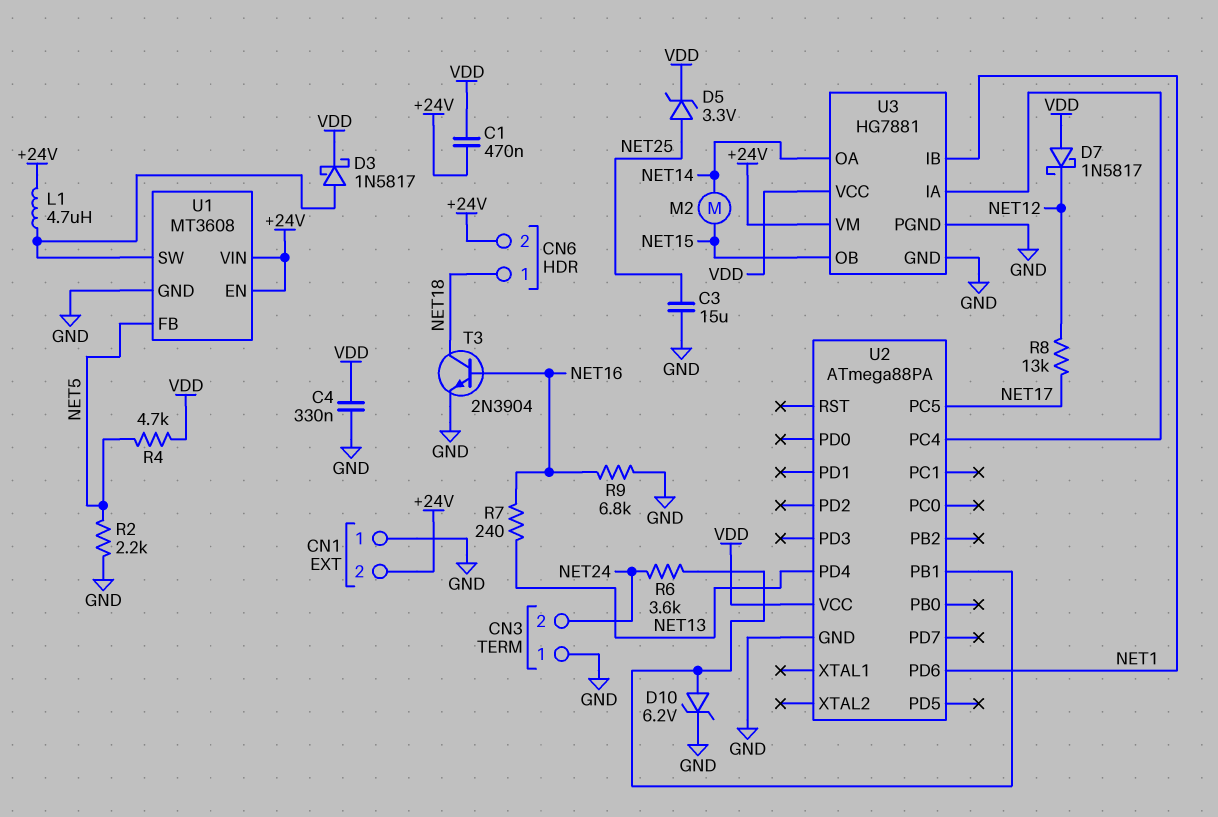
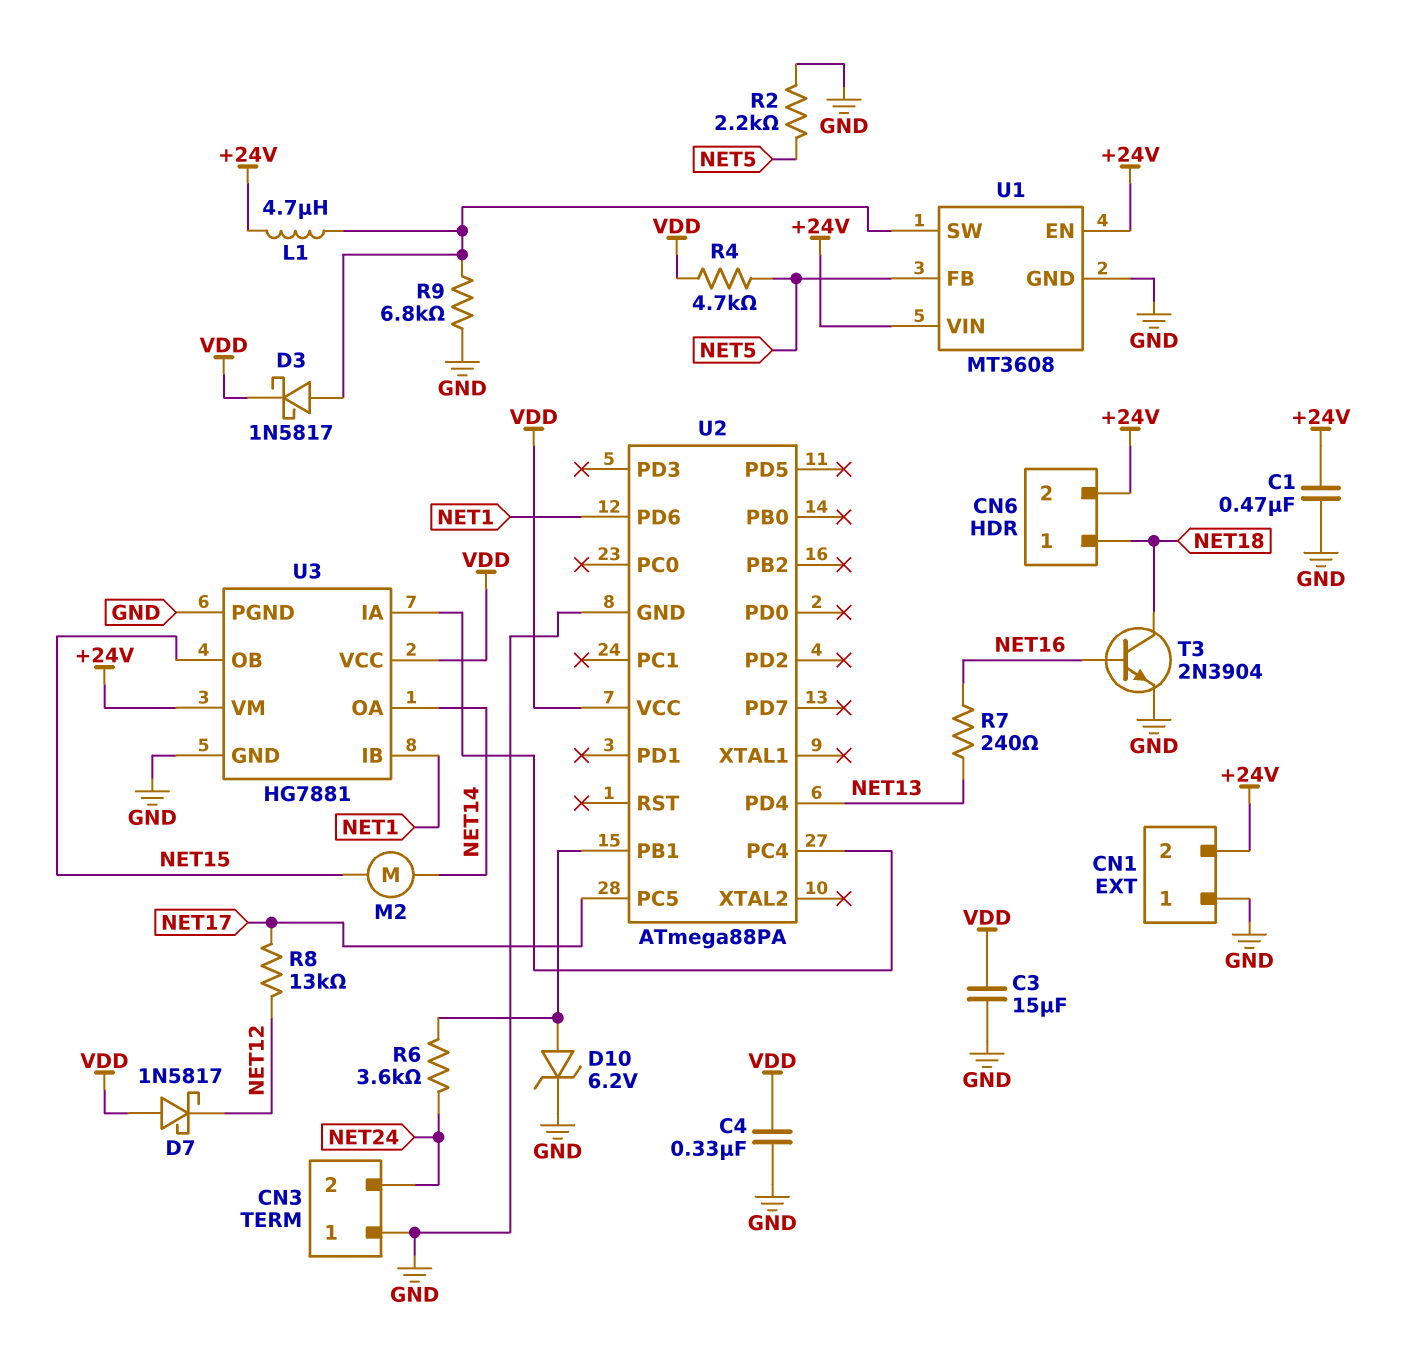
C1: 470nF (+24V, VDD) -> 470nF (+24V, GND)
C3: 15uF (GND, NET25) -> 15uF (GND, VDD)
D5: zener 3.3V (A NET25, K VDD) -> none
R9: 6.8k (GND, NET16) -> 6.8k (GND, U1/SW)

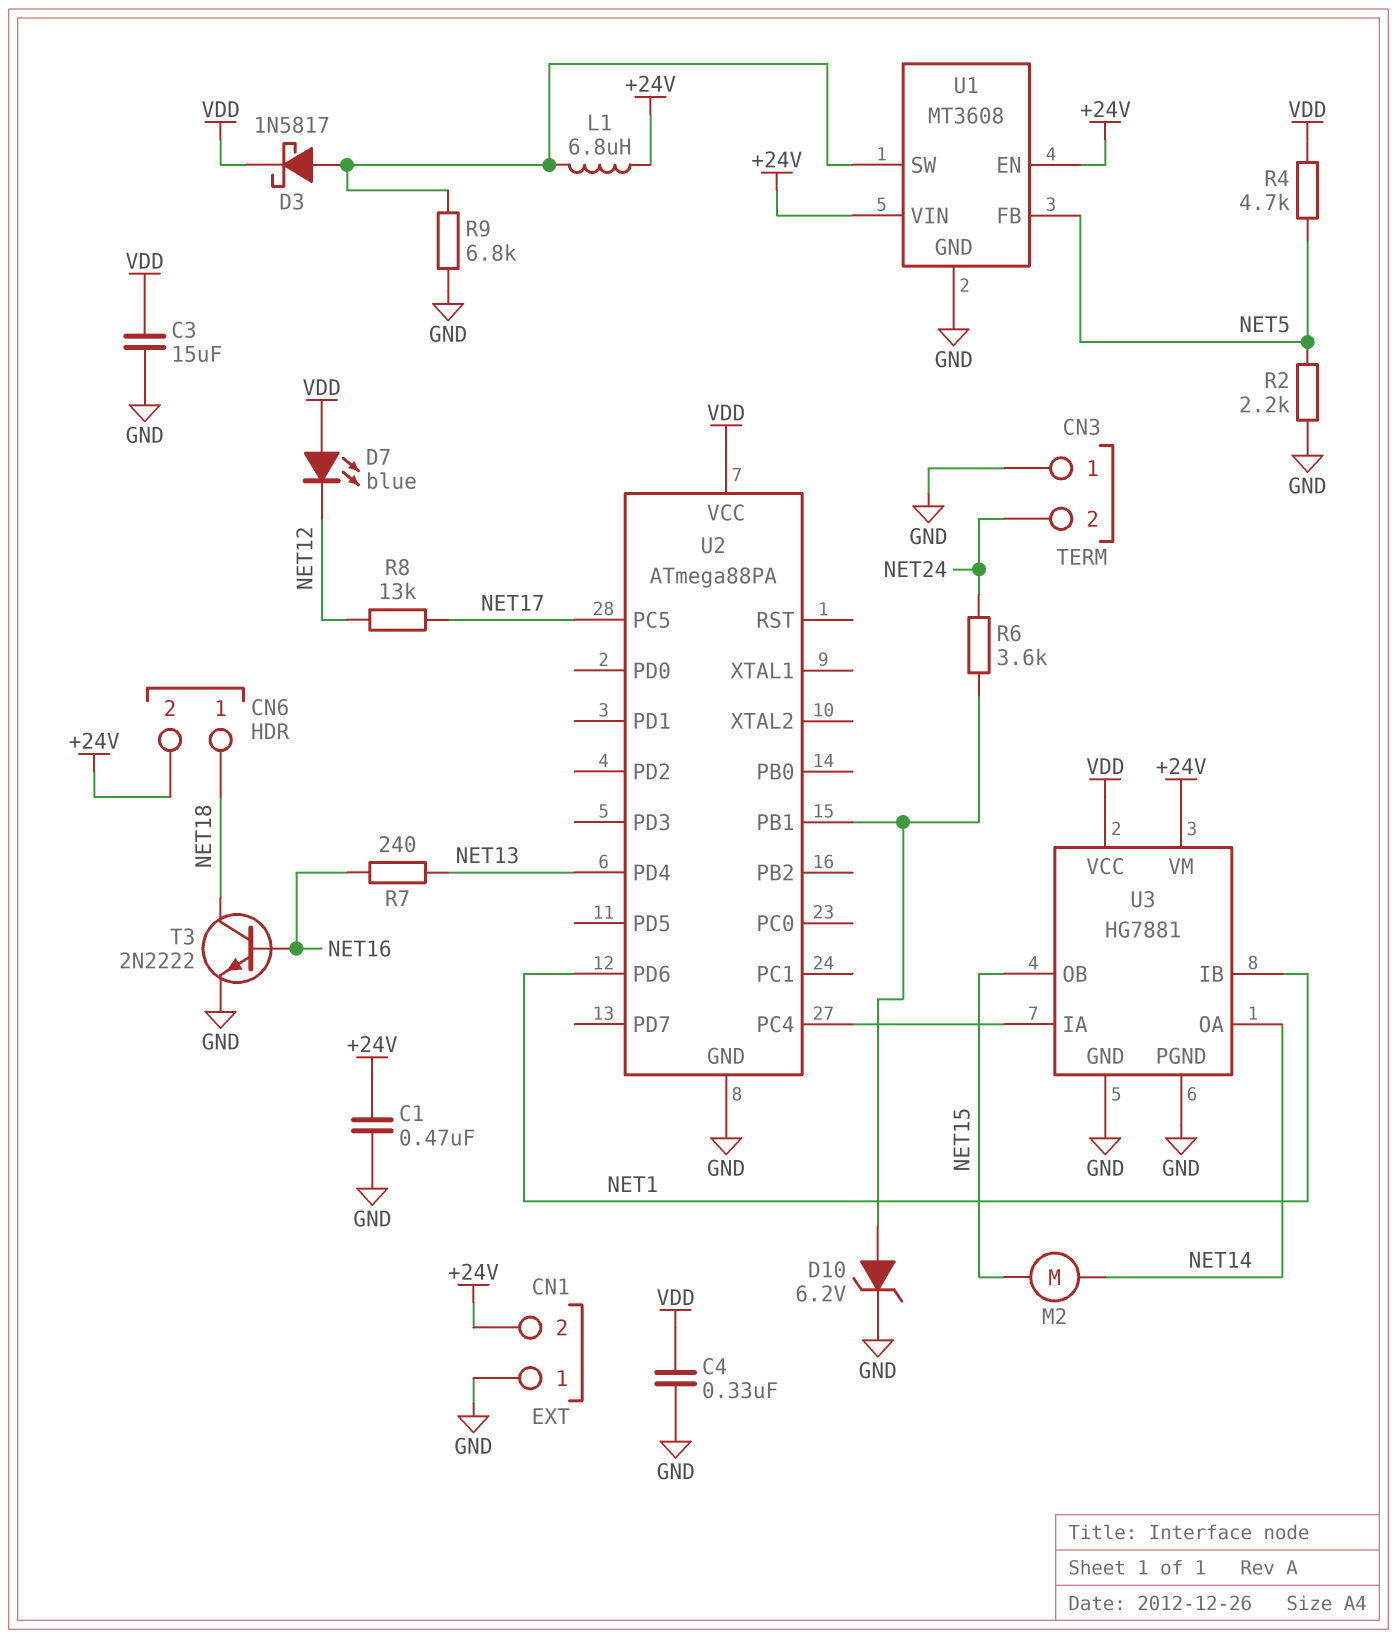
D7: schottky 1N5817 (A VDD, K NET12) -> LED blue (A VDD, K NET12)
L1: 4.7uH (+24V, U1/SW) -> 6.8uH (+24V, U1/SW)
T3: NPN 2N3904 (B NET16, C NET18, E GND) -> NPN 2N2222 (B NET16, C NET18, E GND)

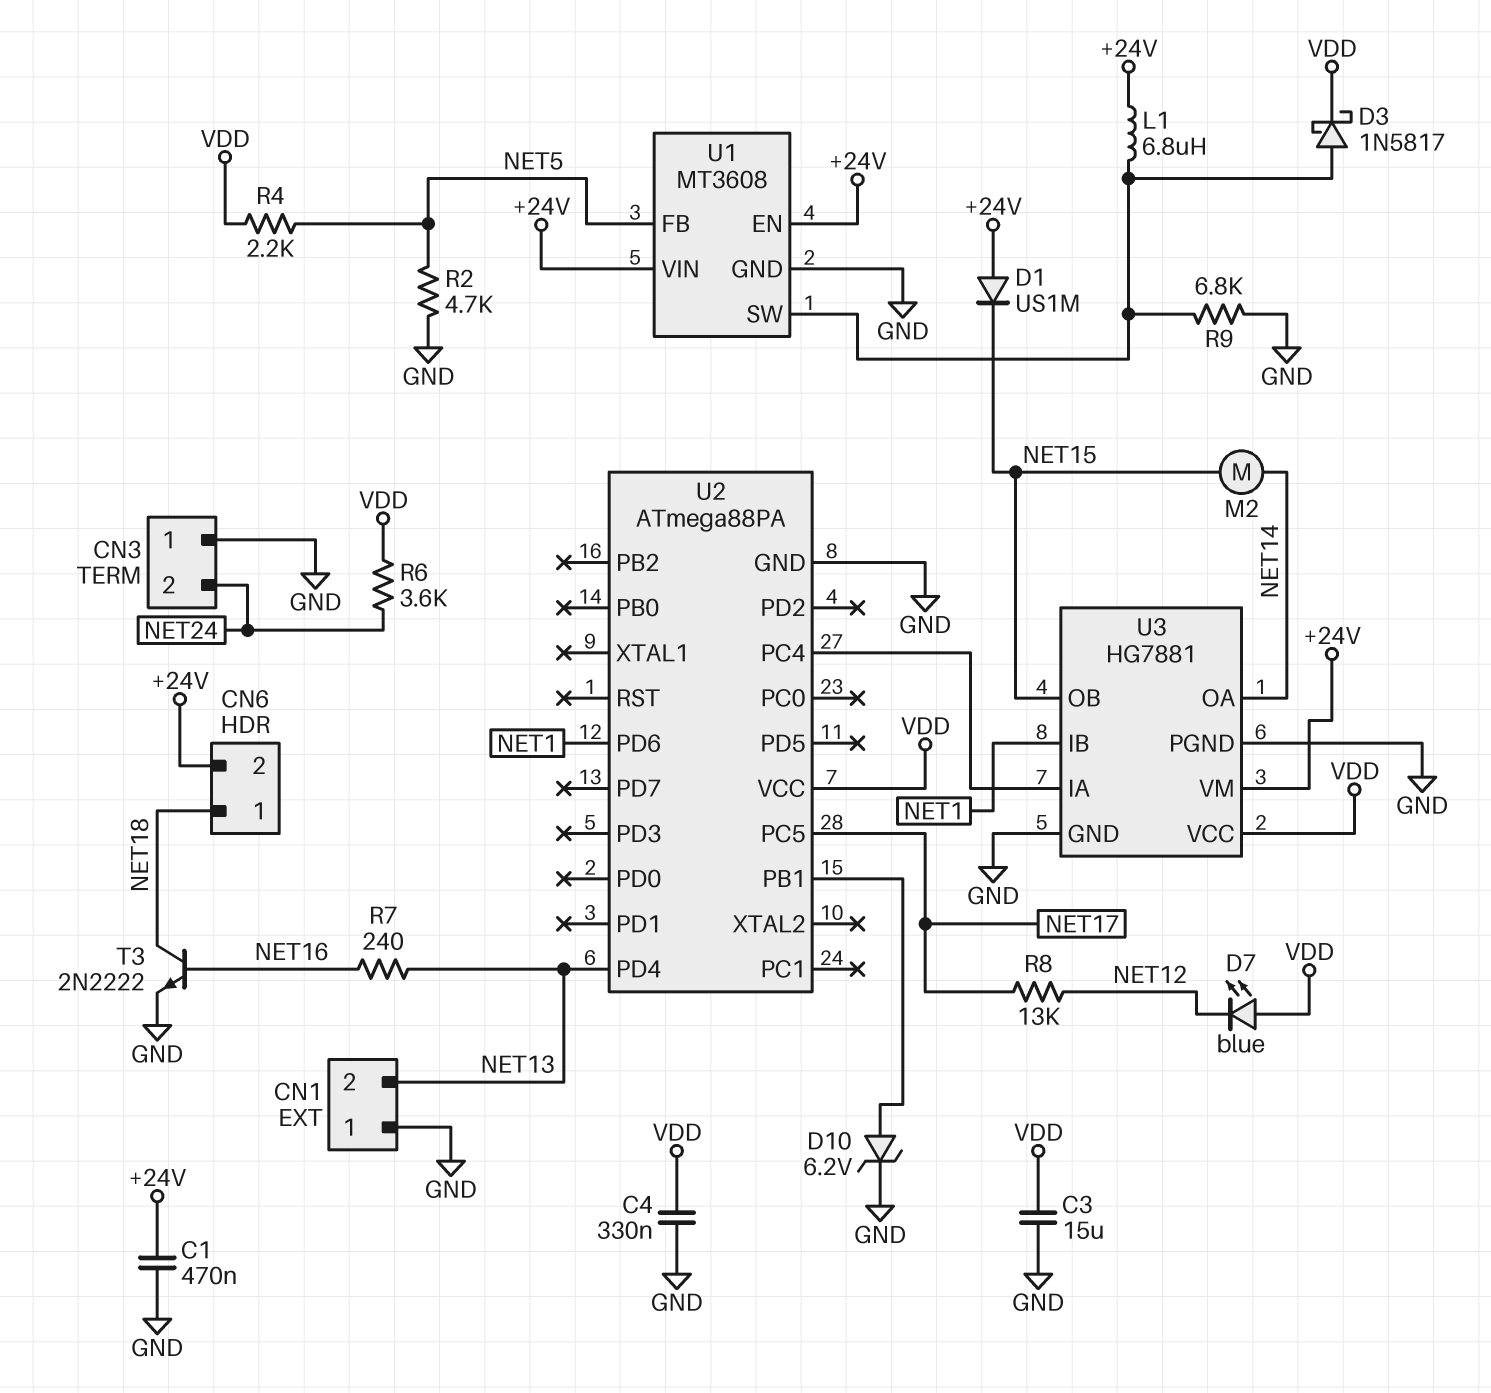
CN1 pin 2: +24V -> NET13
D1: none -> diode US1M (A +24V, K NET15)
R2: 2.2k (GND, NET5) -> 4.7k (GND, NET5)
R4: 4.7k (NET5, VDD) -> 2.2k (NET5, VDD)
R6: 3.6k (NET24, U2/PB1) -> 3.6k (NET24, VDD)

